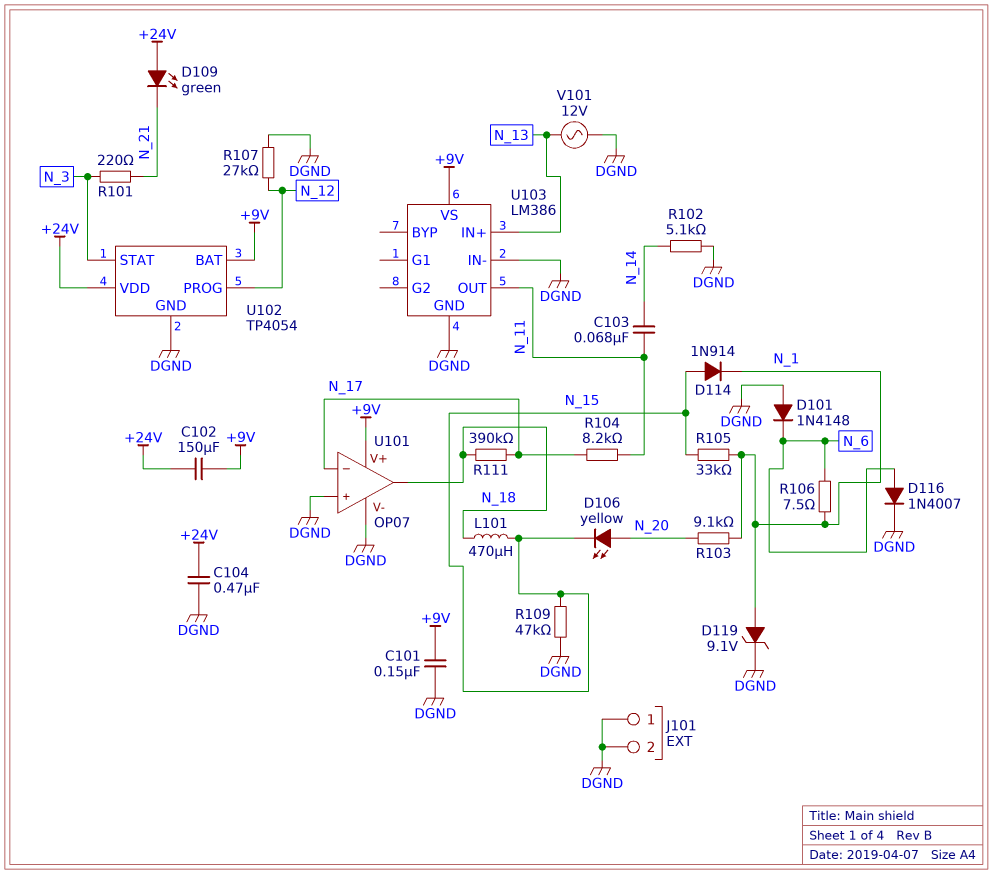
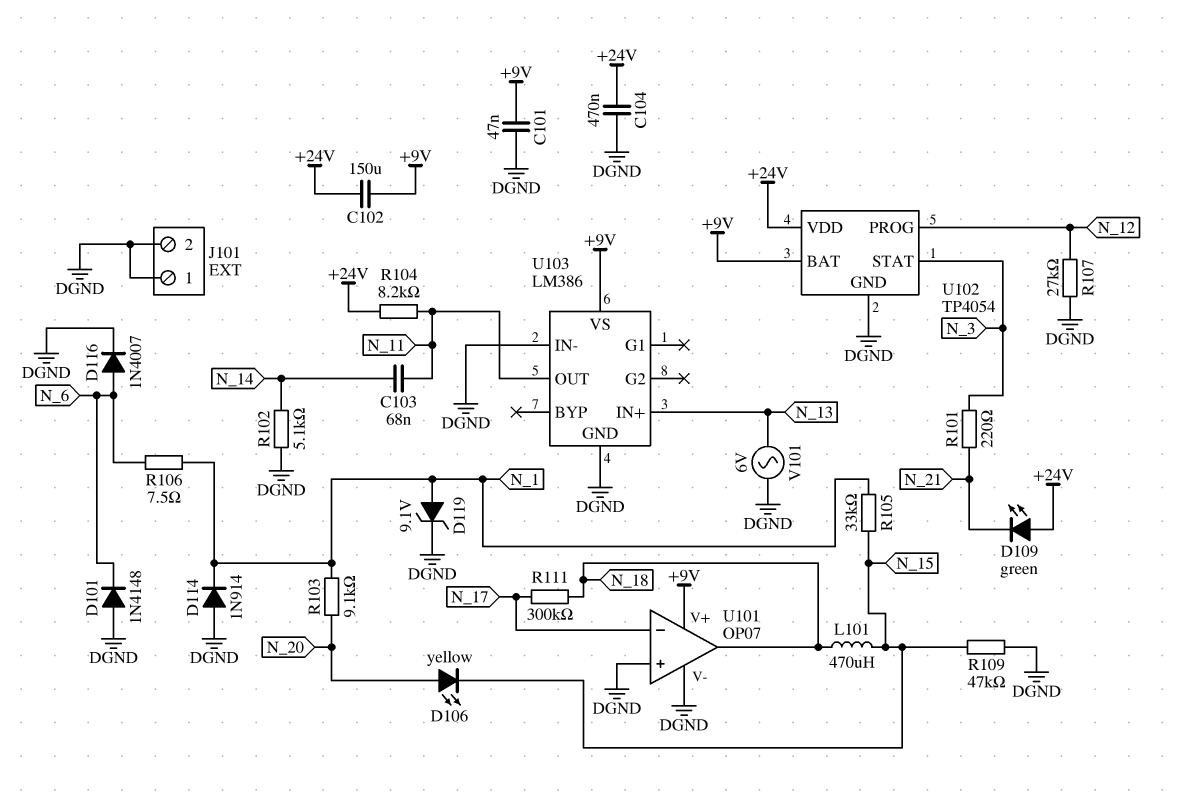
C101: 150nF (+9V, DGND) -> 47nF (+9V, DGND)
D114: diode 1N914 (A N_15, K N_1) -> diode 1N914 (A DGND, K N_1)
R104: 8.2k (N_11, N_17) -> 8.2k (+24V, N_11)
R111: 390k (N_17, N_18) -> 300k (N_17, N_18)
V101: AC 12V (DGND, N_13) -> AC 6V (DGND, N_13)

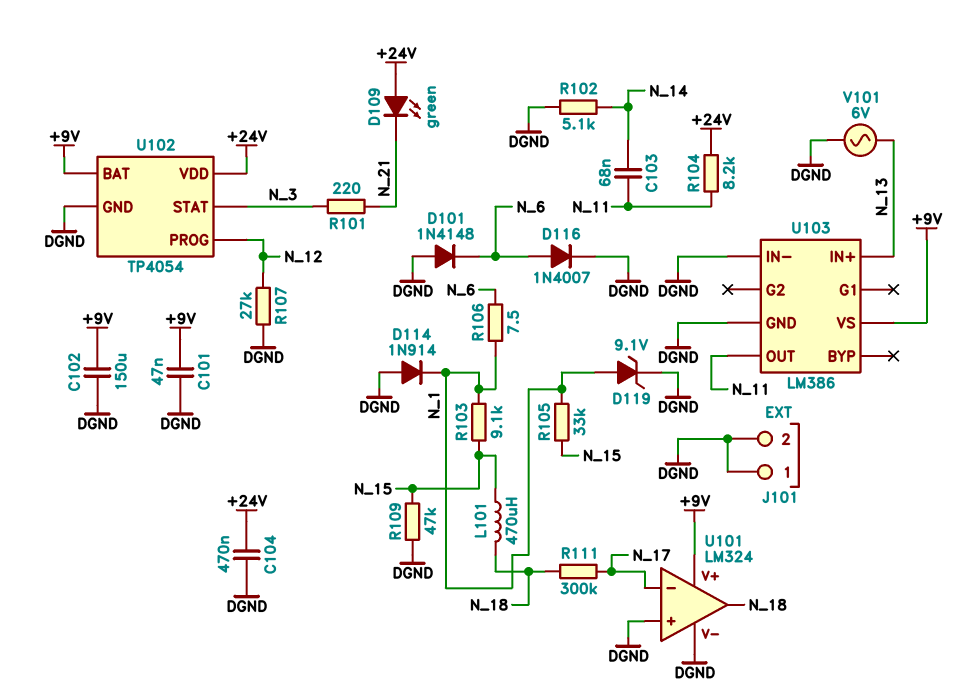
C102: 150uF (+9V, +24V) -> 150uF (+9V, DGND)
D106: LED yellow (A N_20, K N_15) -> none
R103: 9.1k (N_1, N_20) -> 9.1k (N_1, N_15)
U101: OP07 -> LM324

